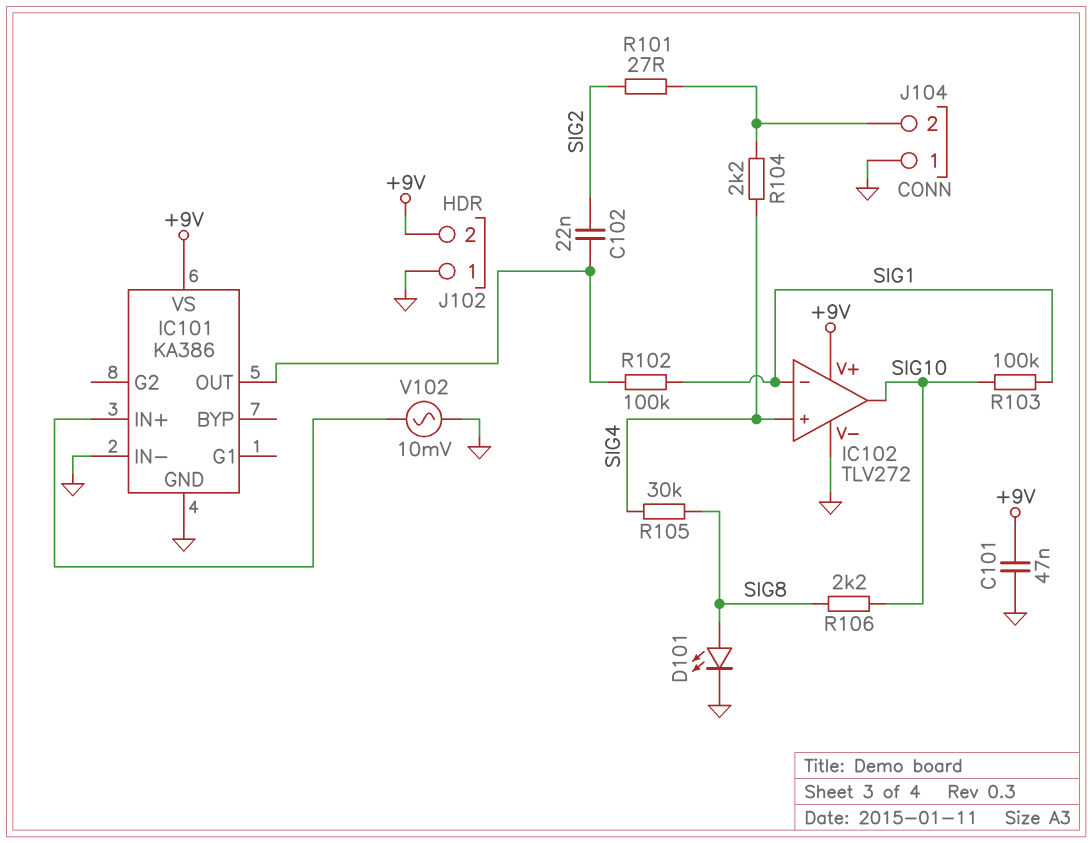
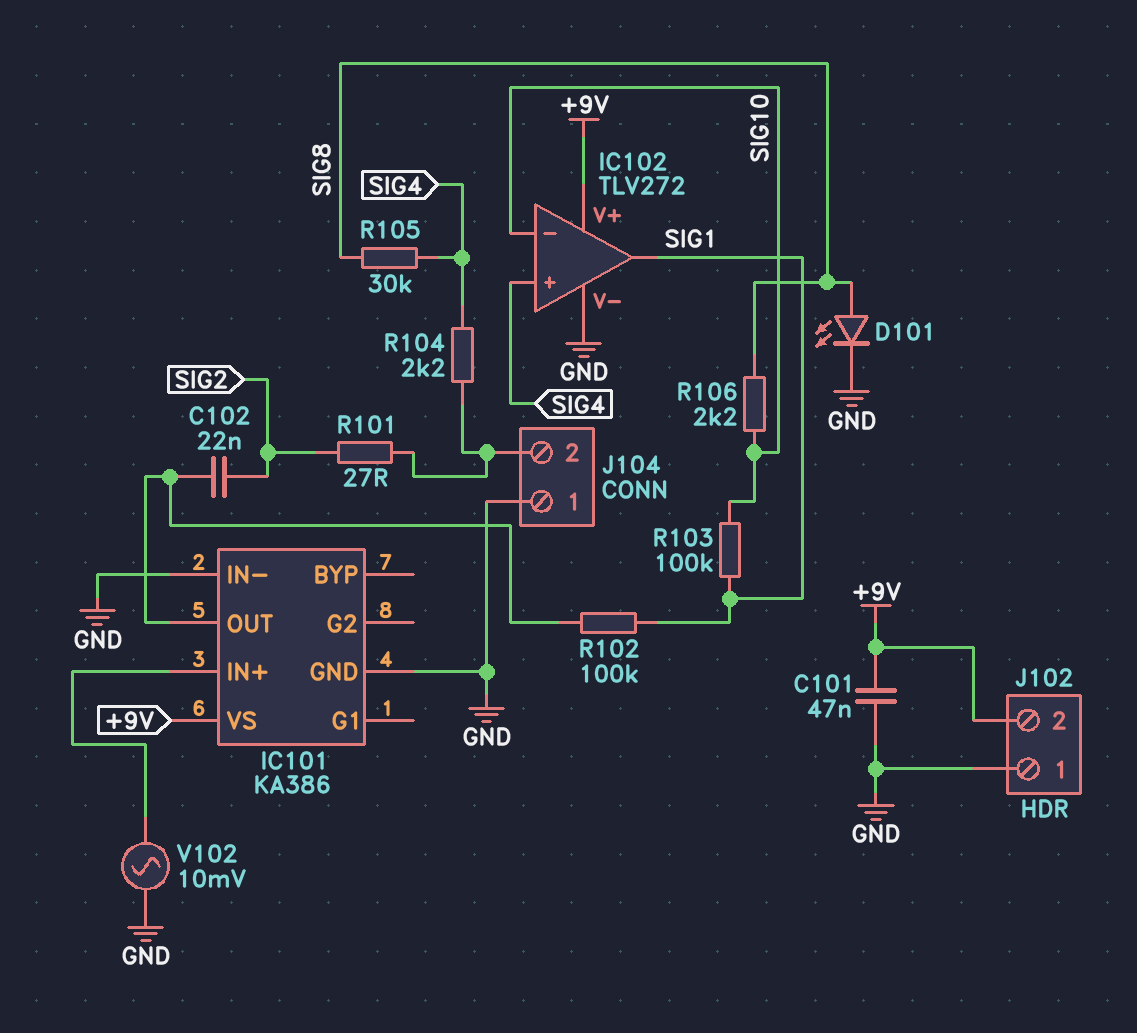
IC102 pin in-: SIG1 -> SIG10
IC102 pin out: SIG10 -> SIG1

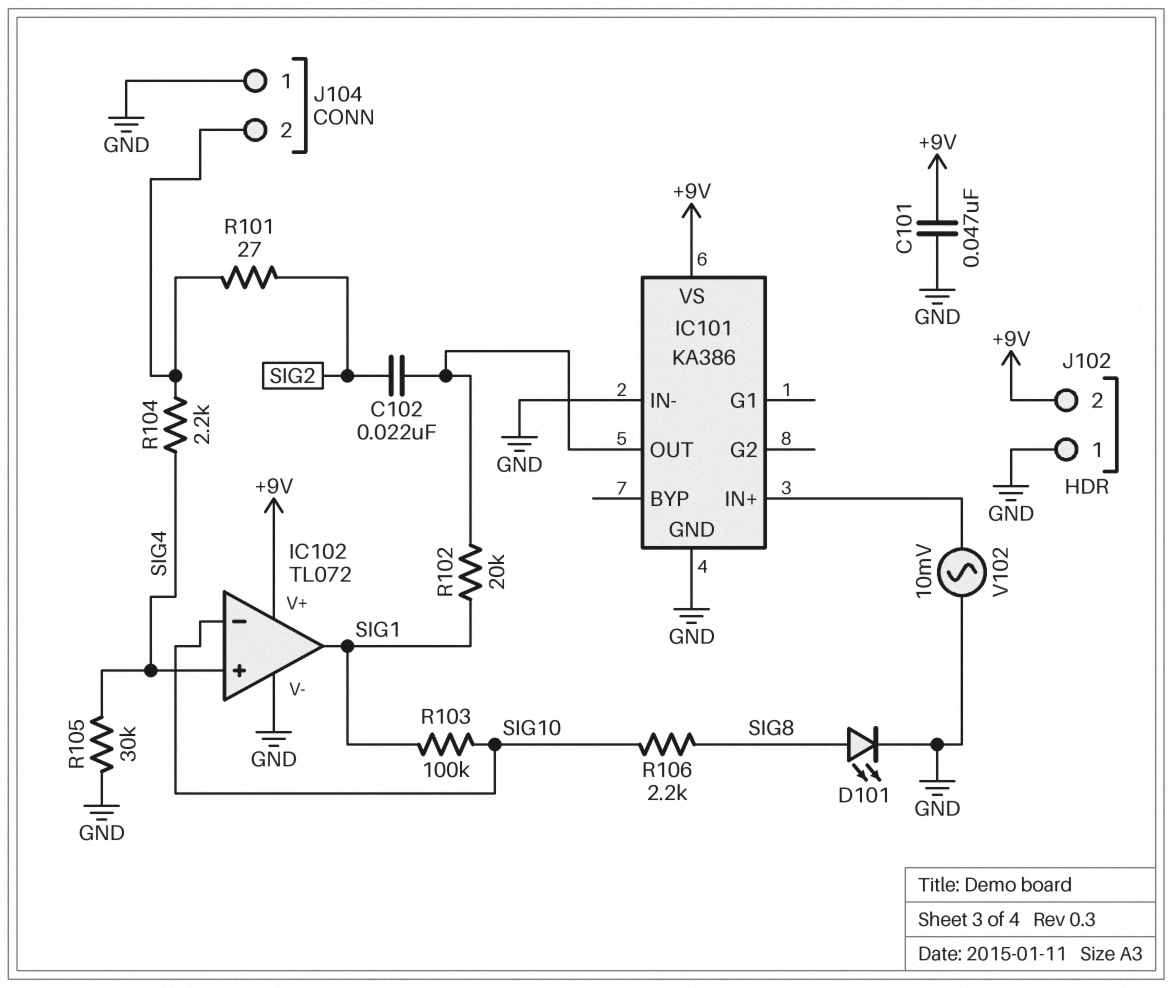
IC102: TLV272 -> TL072
R102: 100k (IC101/OUT, SIG1) -> 20k (IC101/OUT, SIG1)
R105: 30k (SIG4, SIG8) -> 30k (GND, SIG4)

